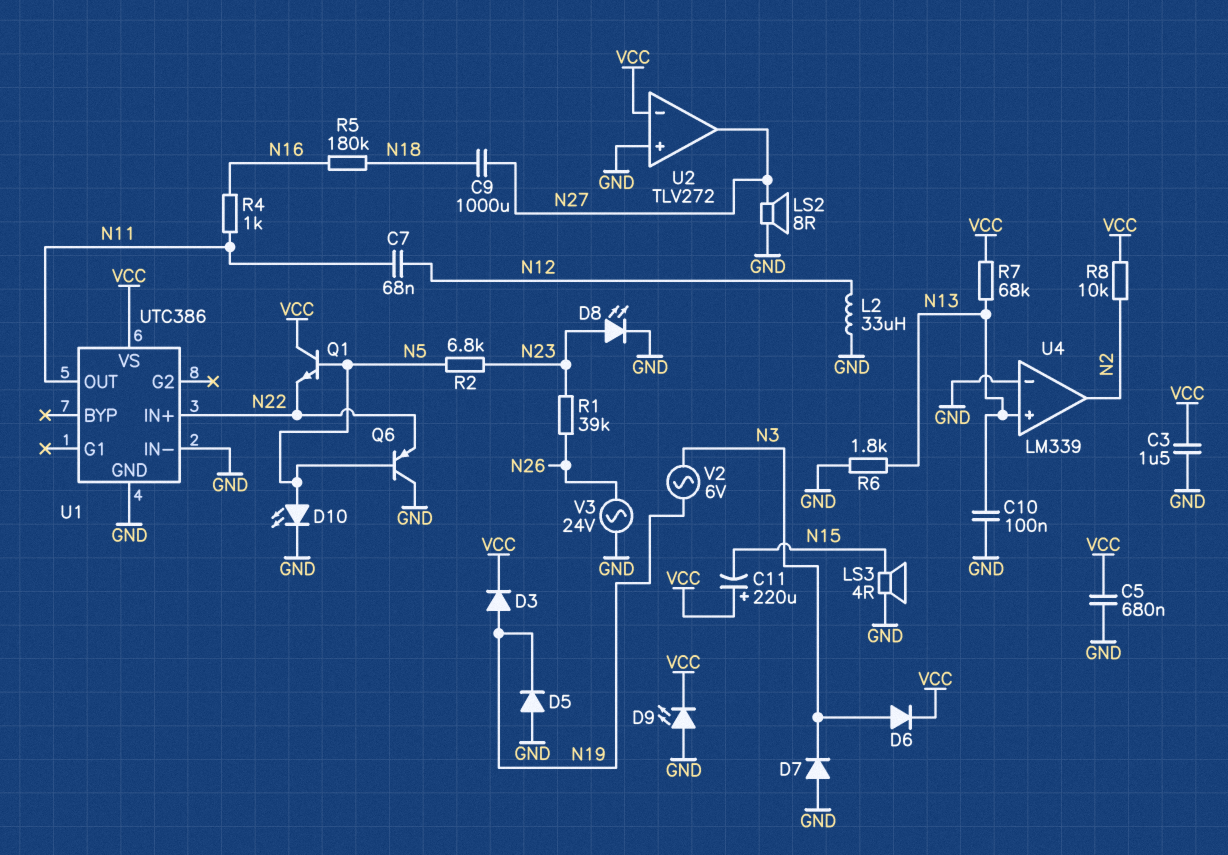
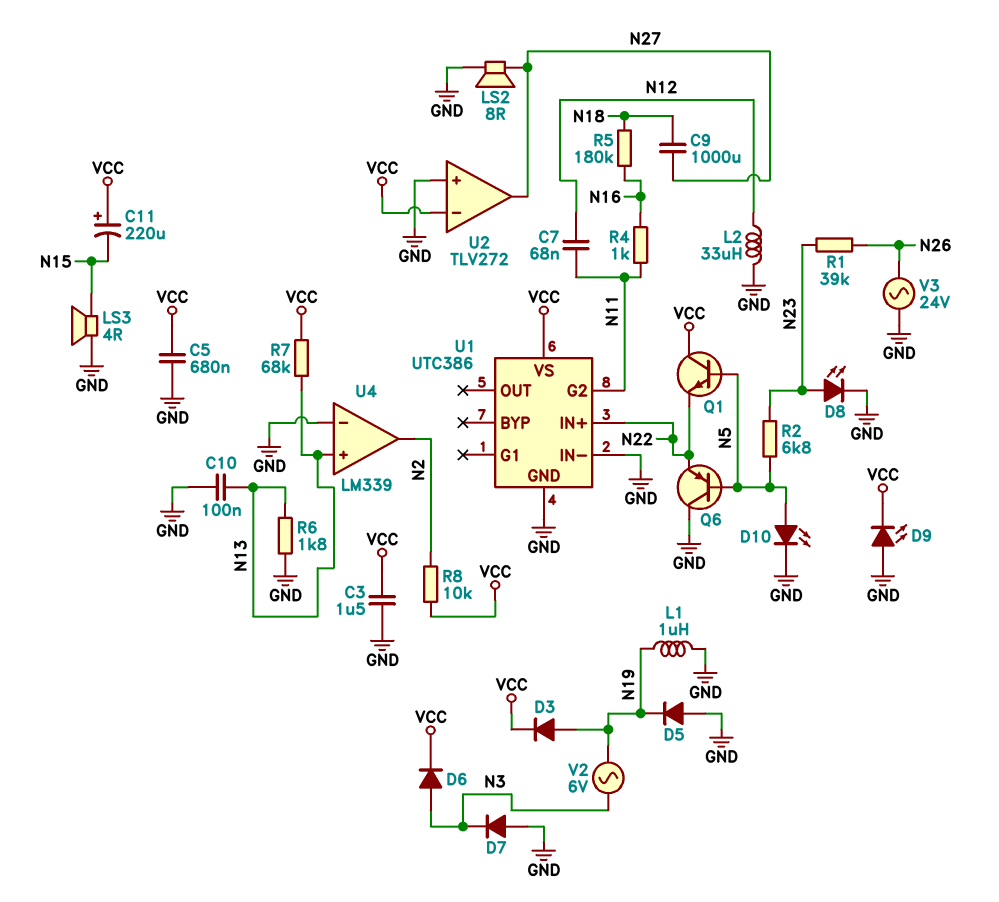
L1: none -> 1uH (GND, N19)
U1 pin G2: none -> N11
U1 pin OUT: N11 -> none

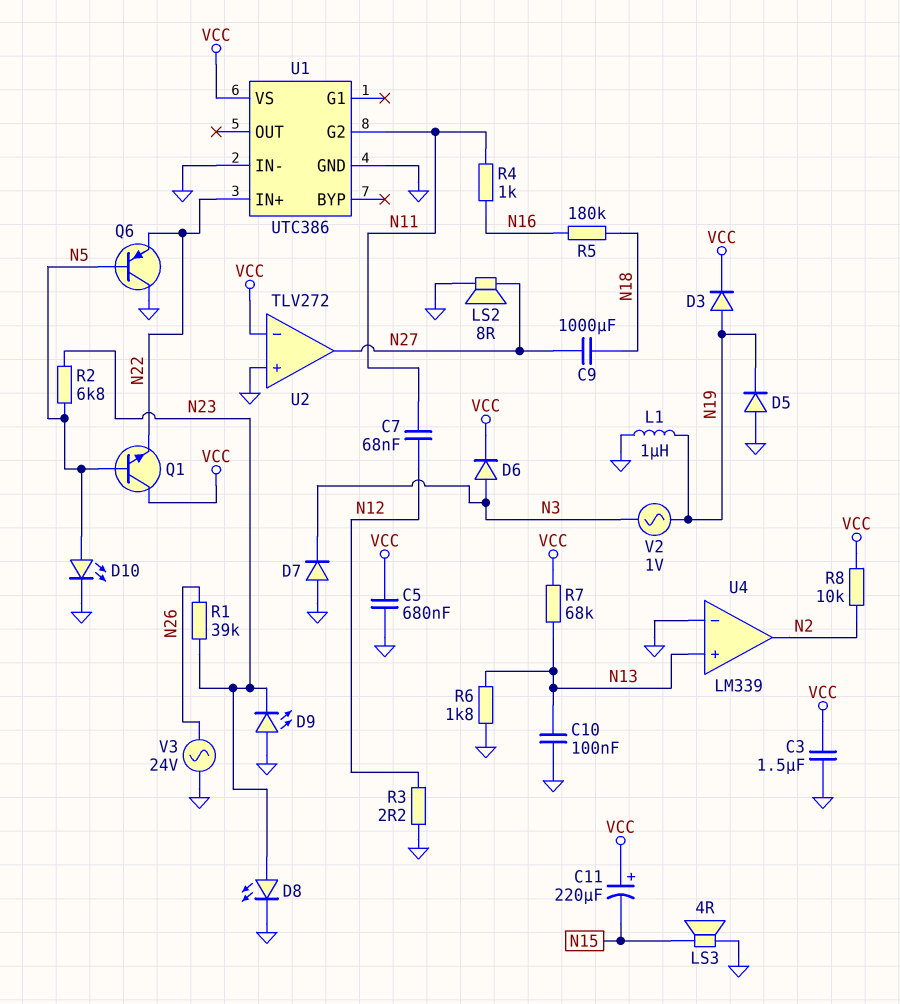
D9: LED (A GND, K VCC) -> LED (A GND, K N23)
L2: 33uH (GND, N12) -> none
R3: none -> 2.2 (GND, N12)
V2: AC 6V (N3, N19) -> AC 1V (N3, N19)

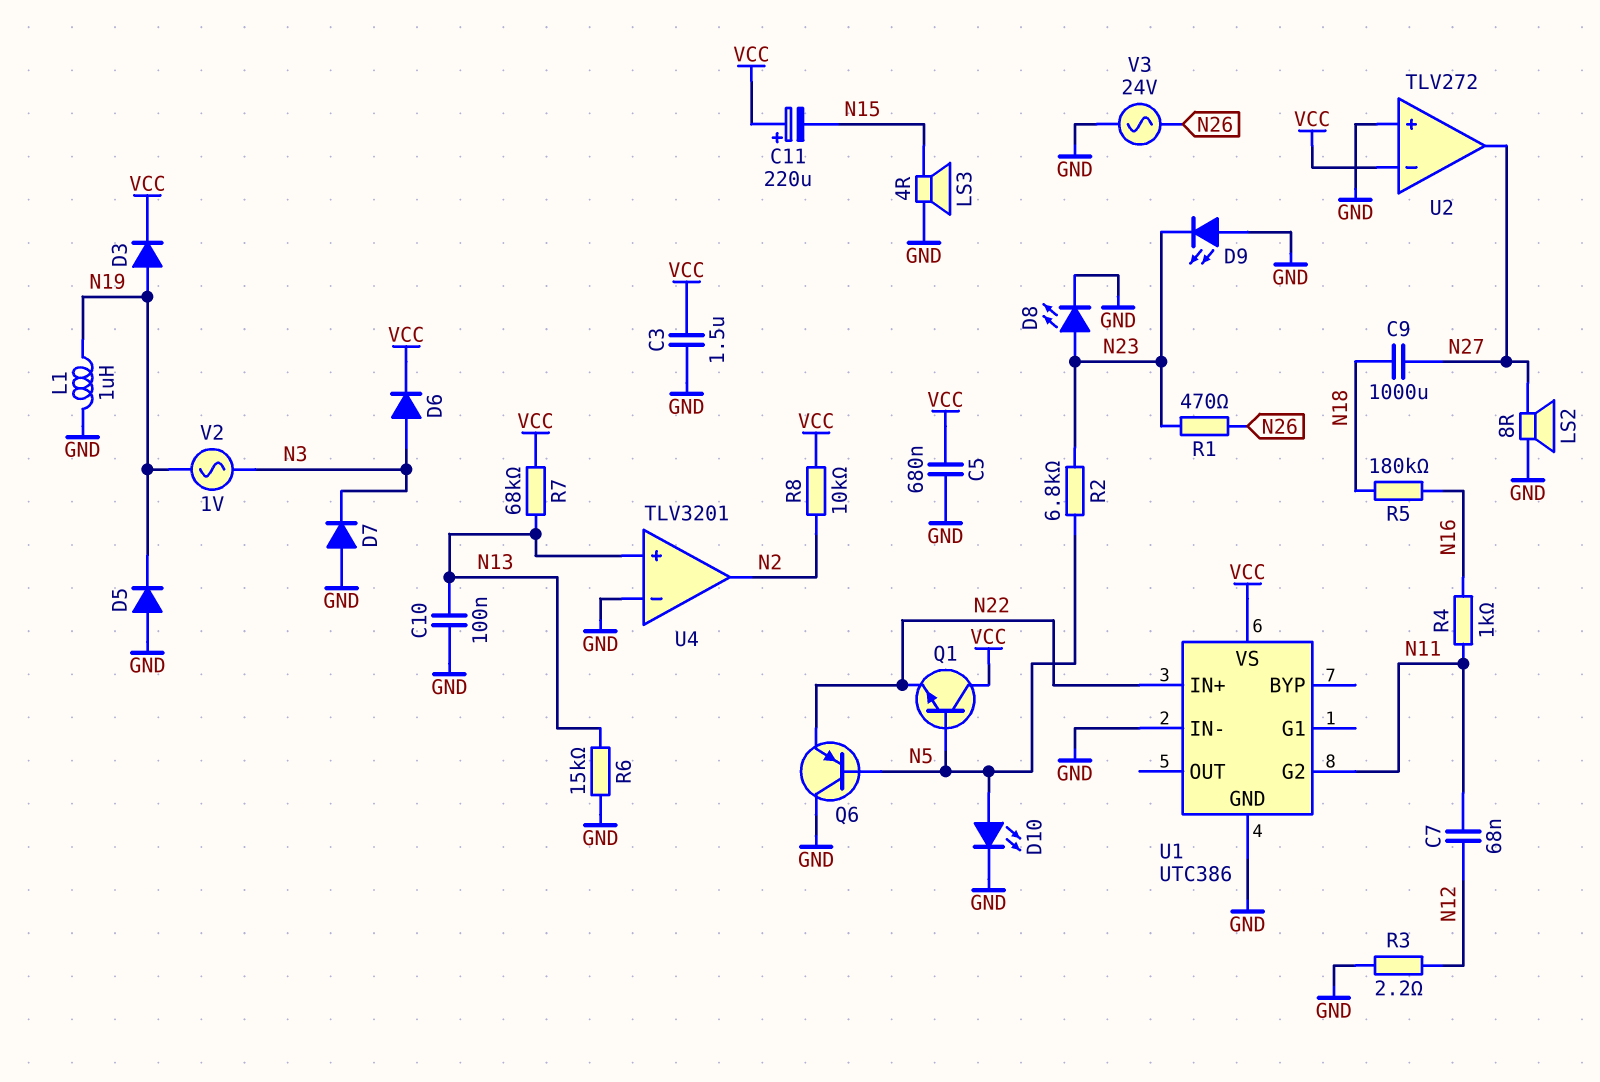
R1: 39k (N23, N26) -> 470 (N23, N26)
R6: 1.8k (GND, N13) -> 15k (GND, N13)
U4: LM339 -> TLV3201

